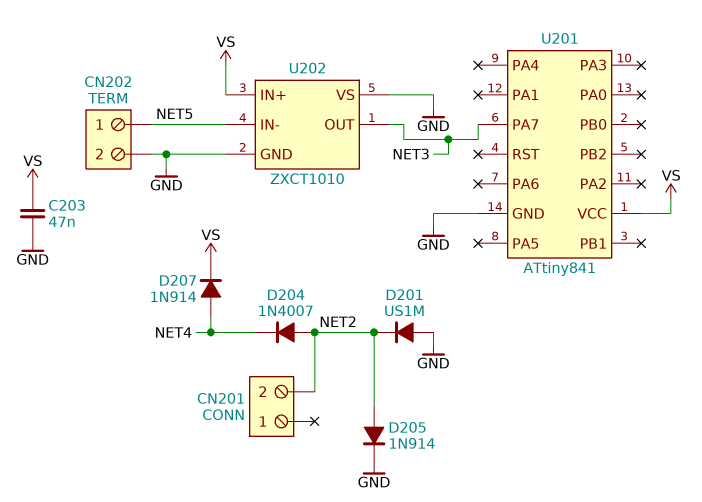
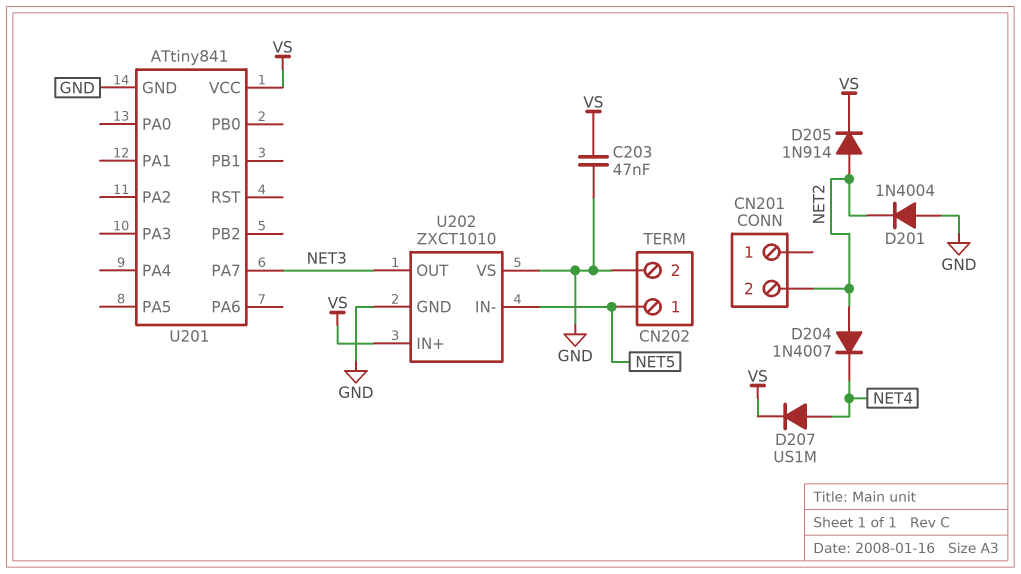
D201: diode US1M (A GND, K NET2) -> diode 1N4004 (A GND, K NET2)
D205: diode 1N914 (A NET2, K GND) -> diode 1N914 (A NET2, K VS)
D207: diode 1N914 (A NET4, K VS) -> diode US1M (A NET4, K VS)

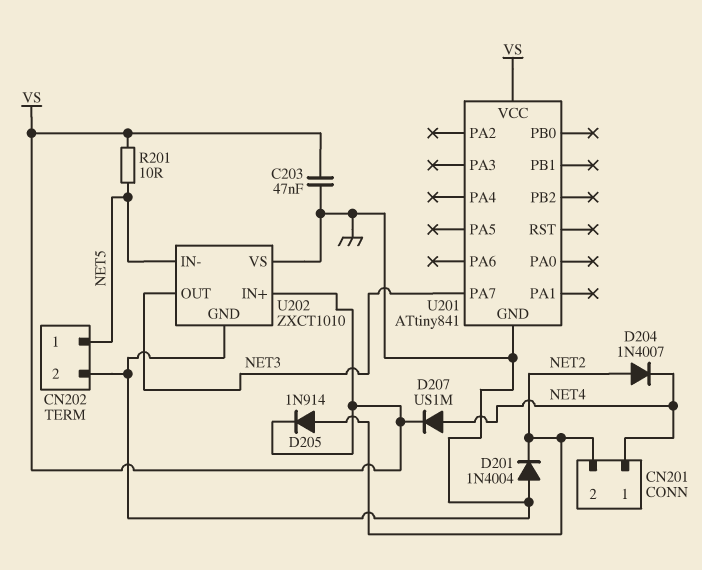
CN201 pin 1: none -> NET4
R201: none -> 10 (NET5, VS)

